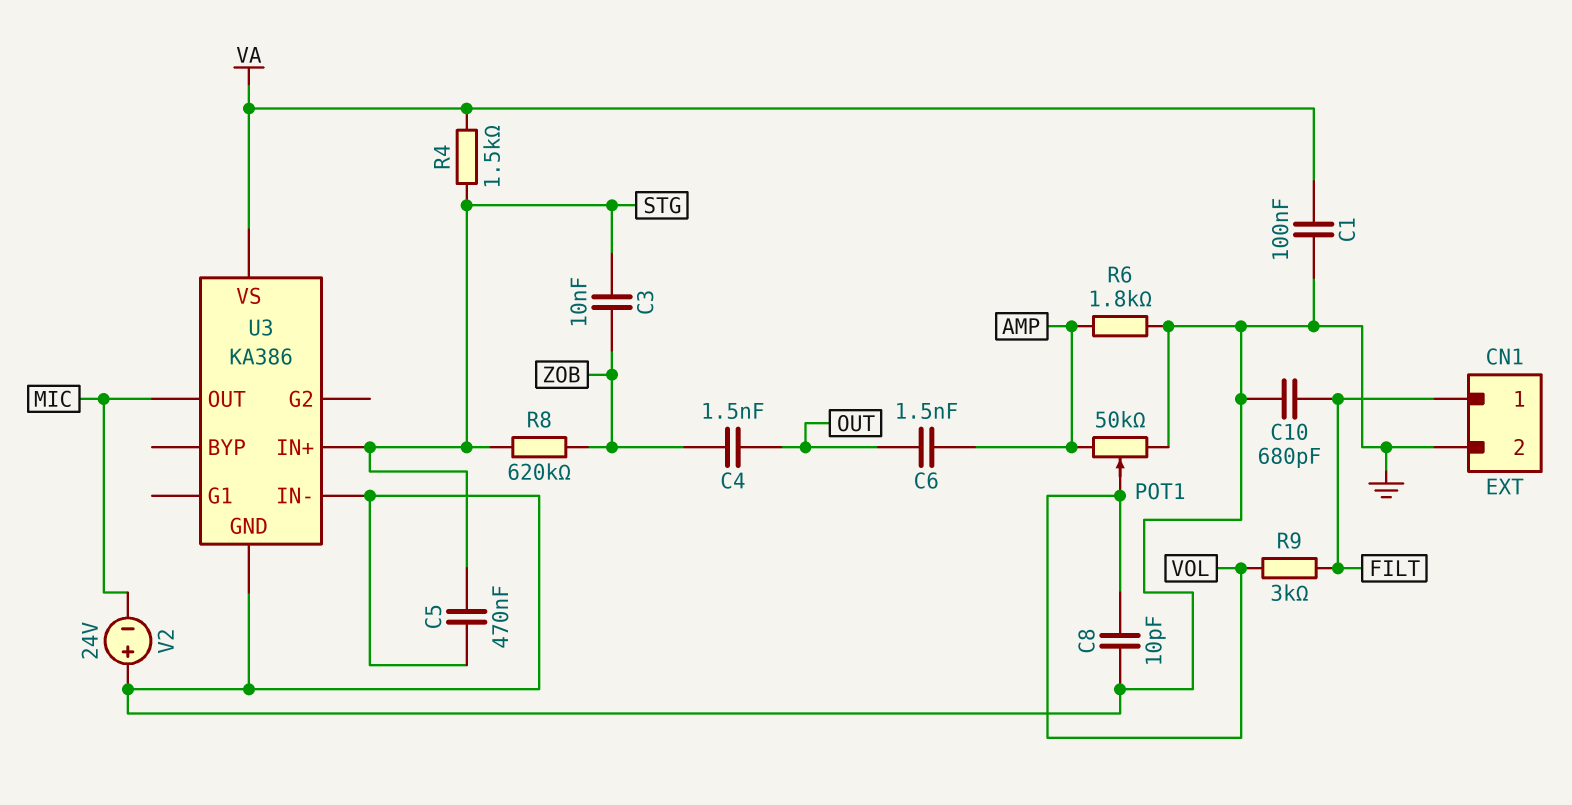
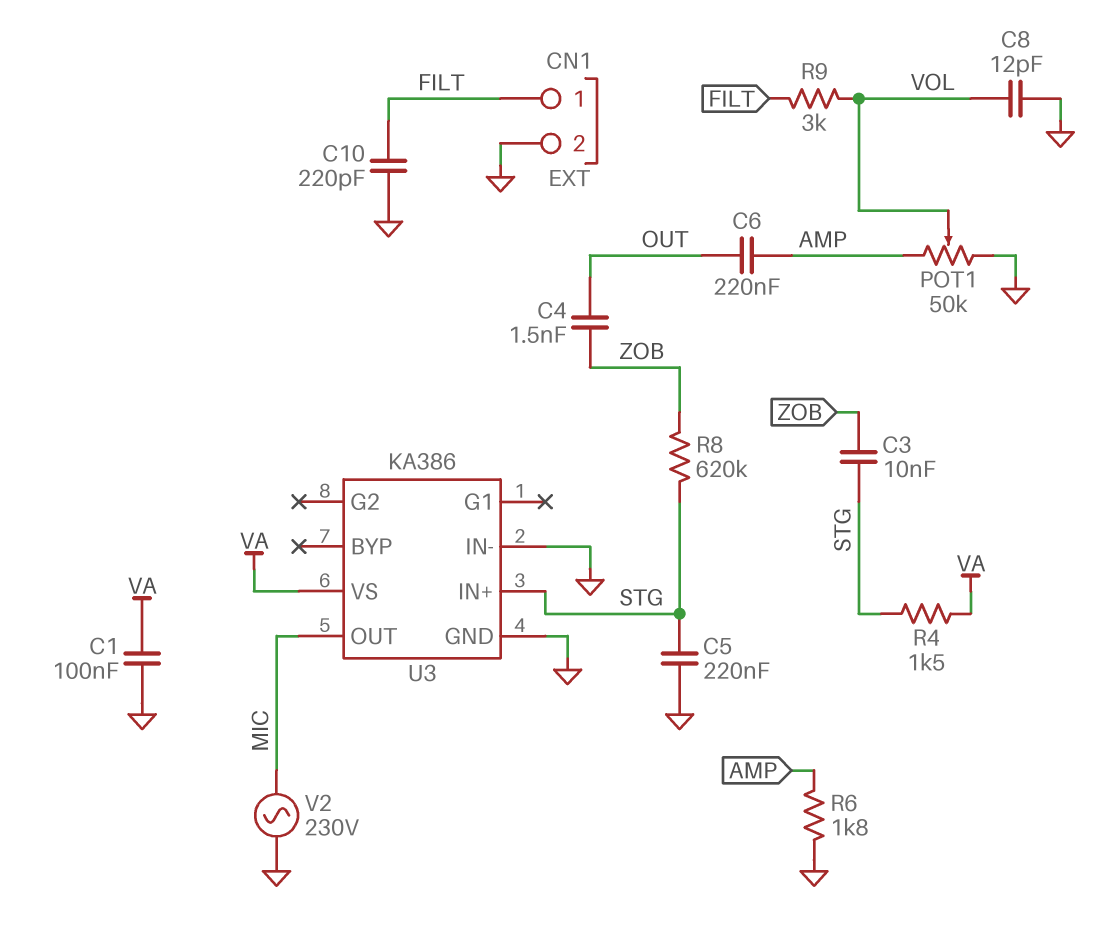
C5: 470nF (GND, STG) -> 220nF (GND, STG)
C6: 1.5nF (AMP, OUT) -> 220nF (AMP, OUT)
C8: 10pF (GND, VOL) -> 12pF (GND, VOL)
C10: 680pF (FILT, GND) -> 220pF (FILT, GND)
V2: 24V (plus GND, minus MIC) -> AC 230V (GND, MIC)

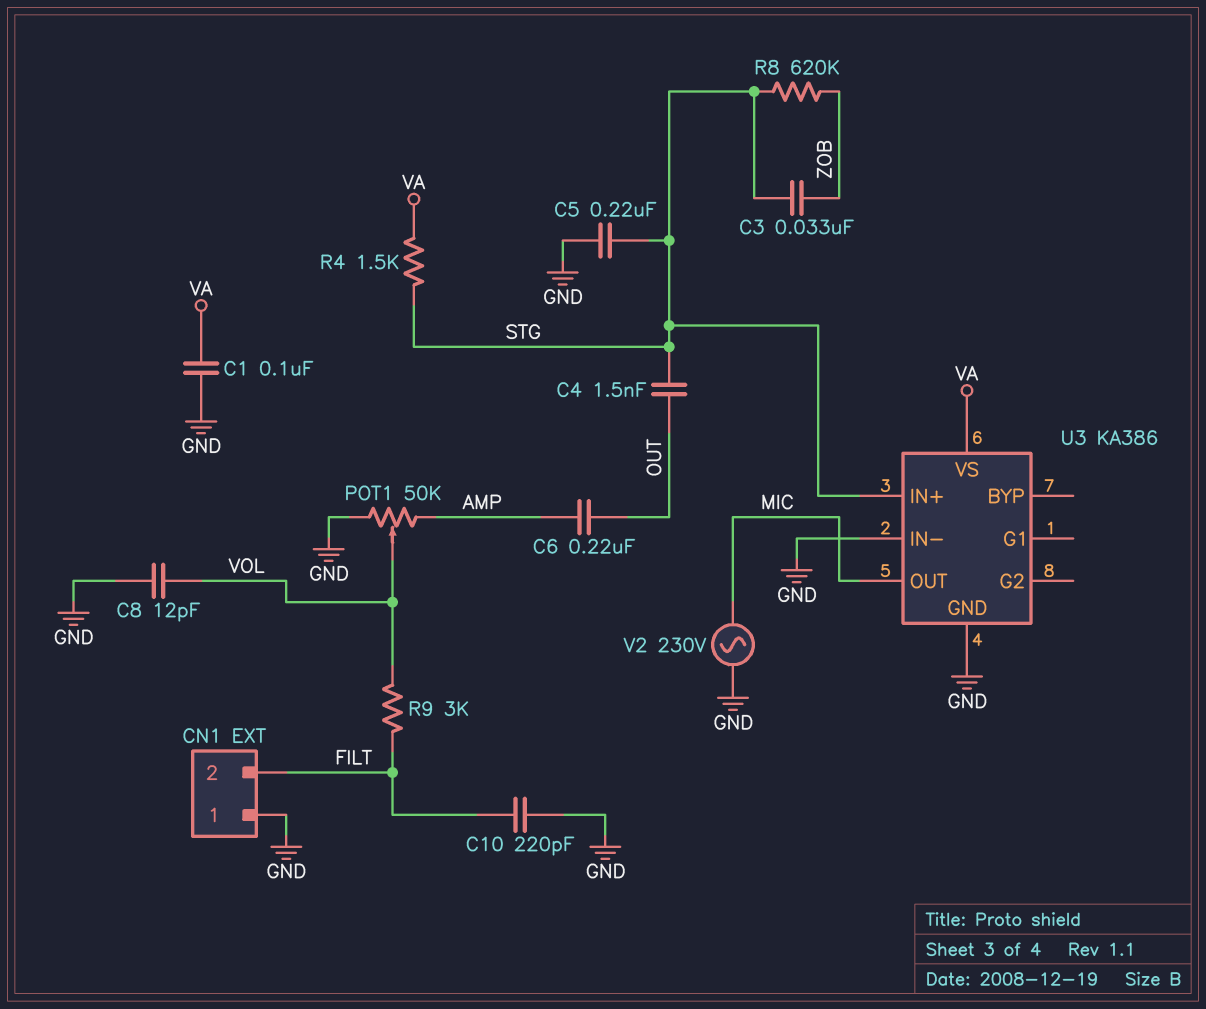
C3: 10nF (STG, ZOB) -> 33nF (STG, ZOB)
C4: 1.5nF (OUT, ZOB) -> 1.5nF (OUT, STG)
CN1 pin 1: FILT -> GND
CN1 pin 2: GND -> FILT
R6: 1.8k (AMP, GND) -> none

